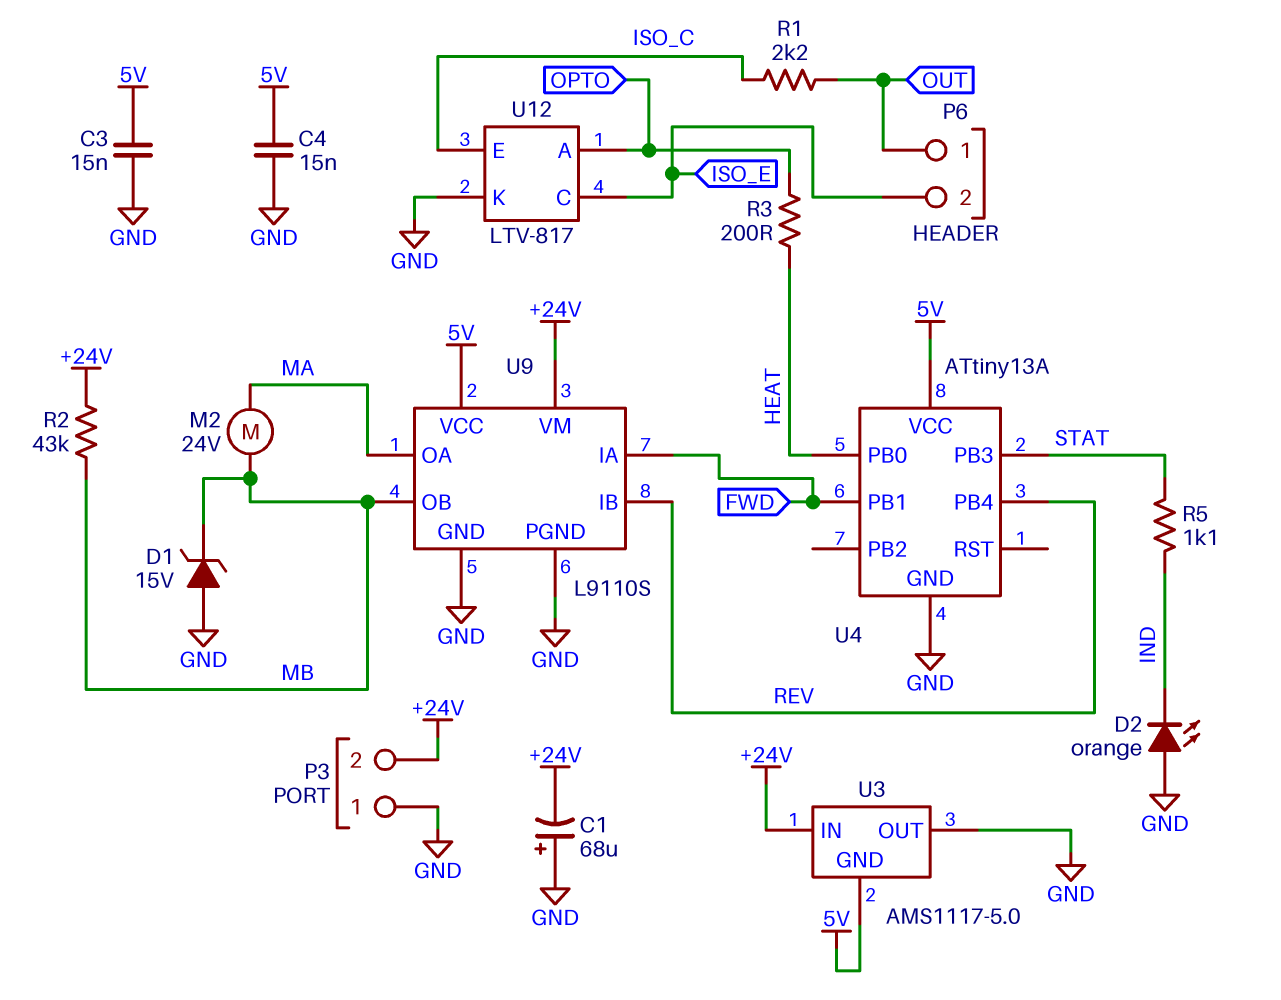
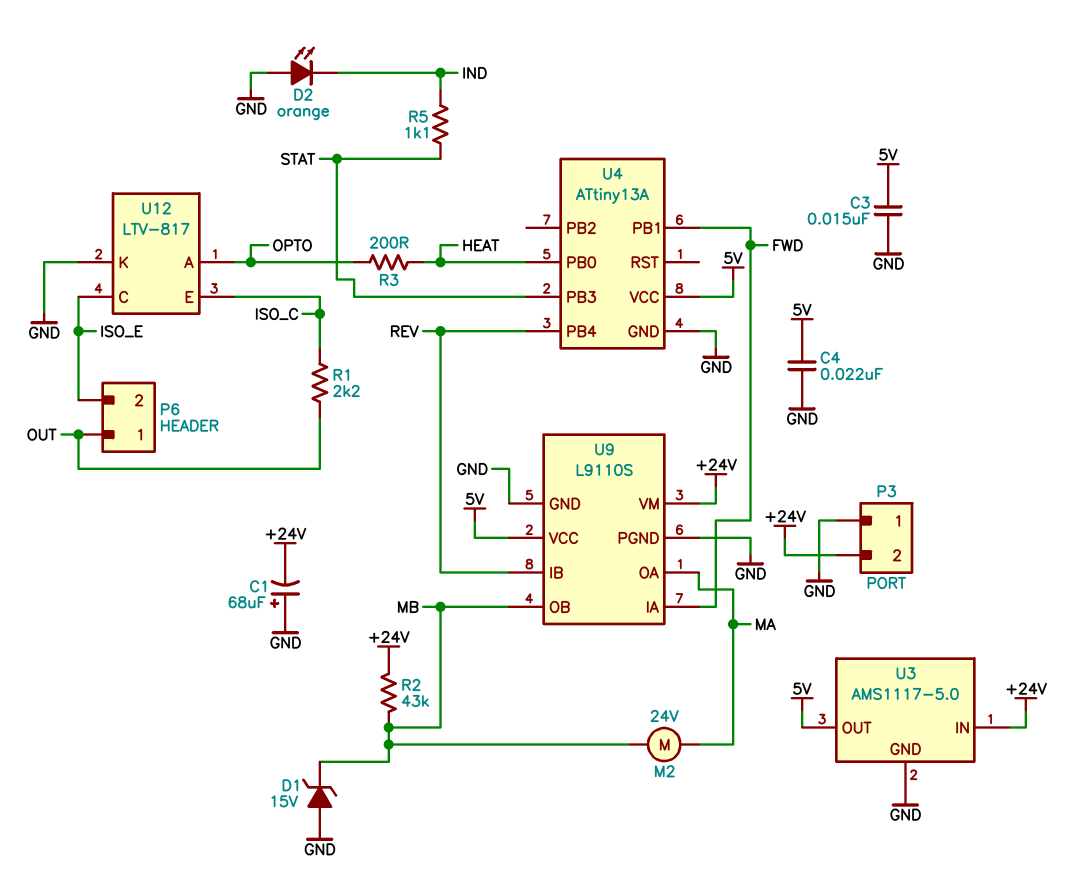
C4: 15nF (5V, GND) -> 22nF (5V, GND)
U3 pin GND: 5V -> GND
U3 pin OUT: GND -> 5V

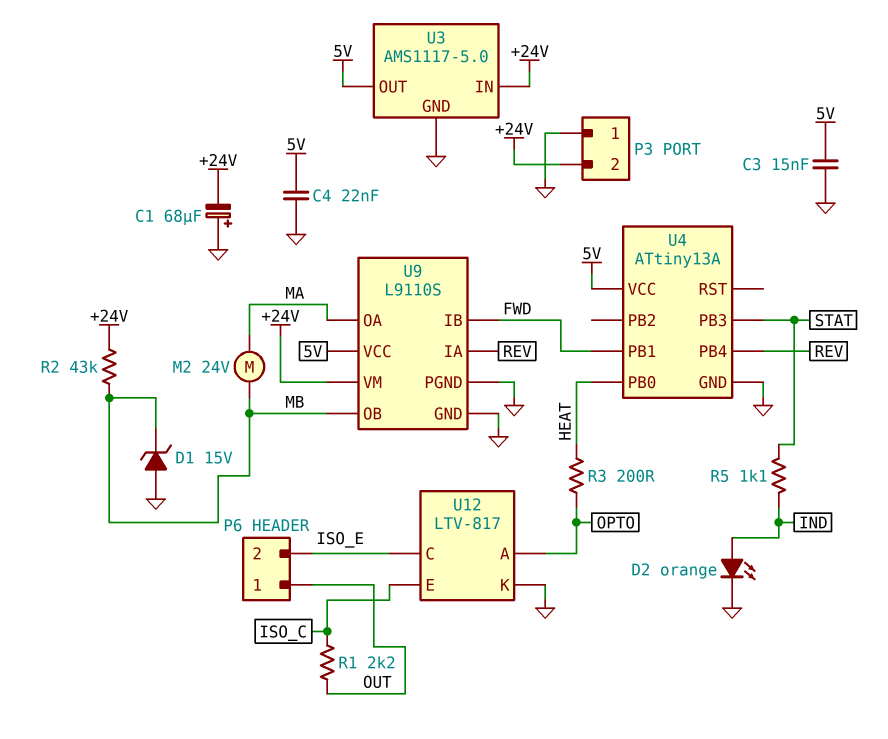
D2: LED orange (A GND, K IND) -> LED orange (A IND, K GND)
U9 pin IA: FWD -> REV
U9 pin IB: REV -> FWD

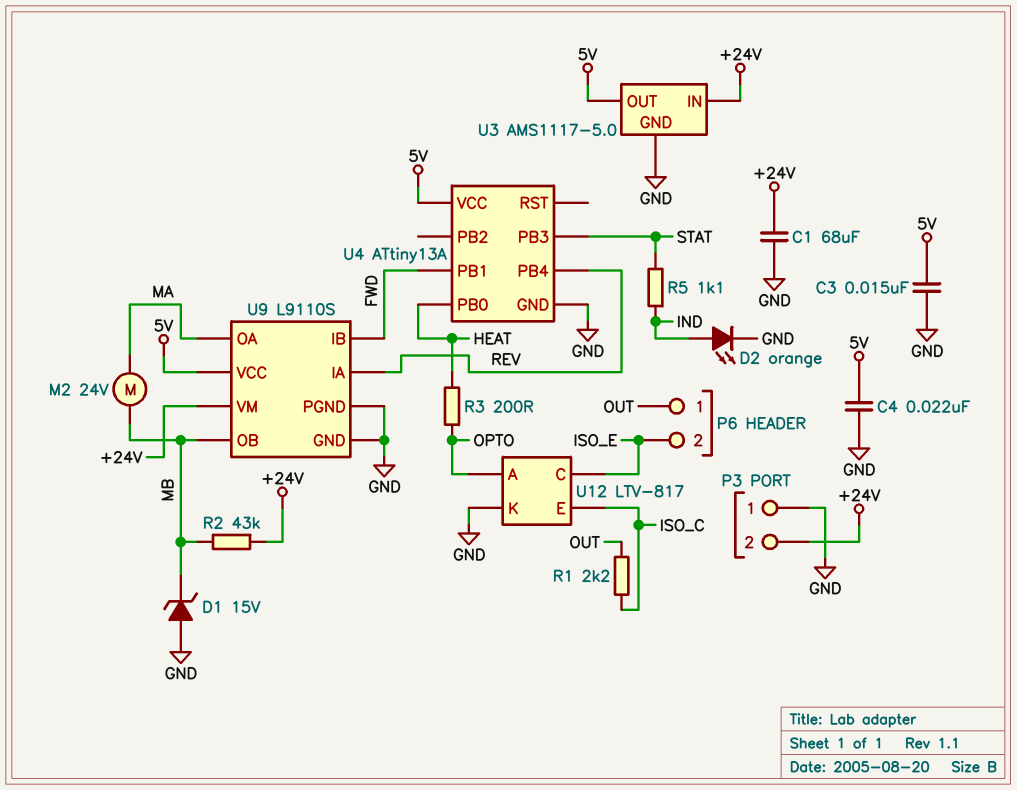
C1: 68uF (plus GND, minus +24V) -> 68uF (+24V, GND)

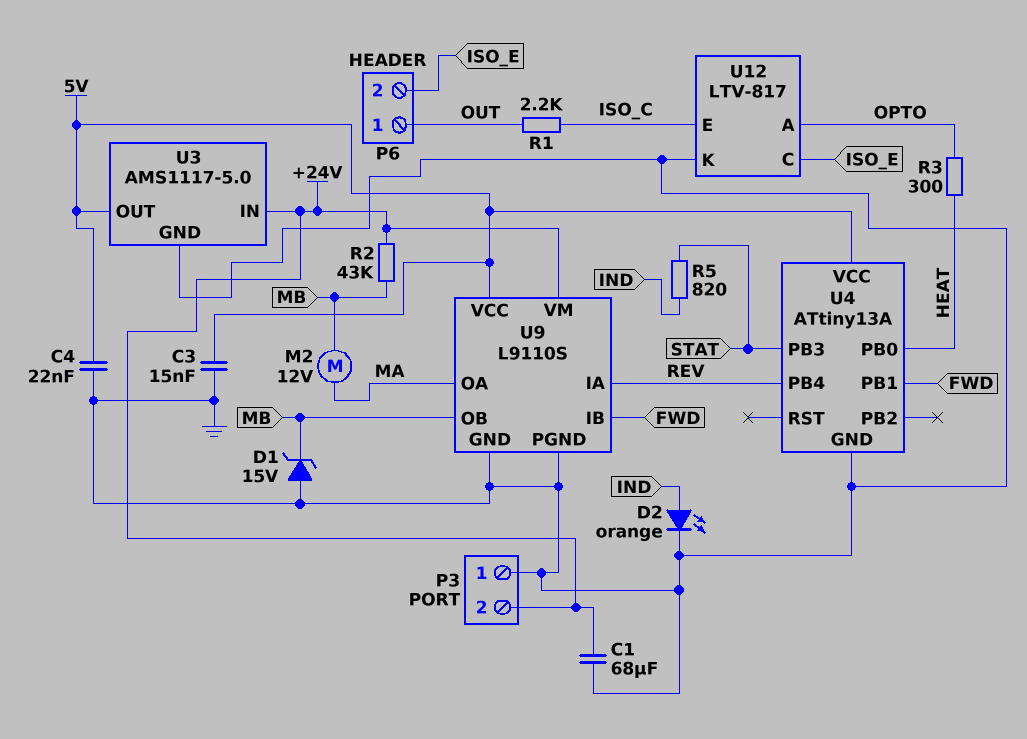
M2: motor 24V (MA, MB) -> motor 12V (MA, MB)
R3: 200 (HEAT, OPTO) -> 300 (HEAT, OPTO)
R5: 1.1k (IND, STAT) -> 820 (IND, STAT)

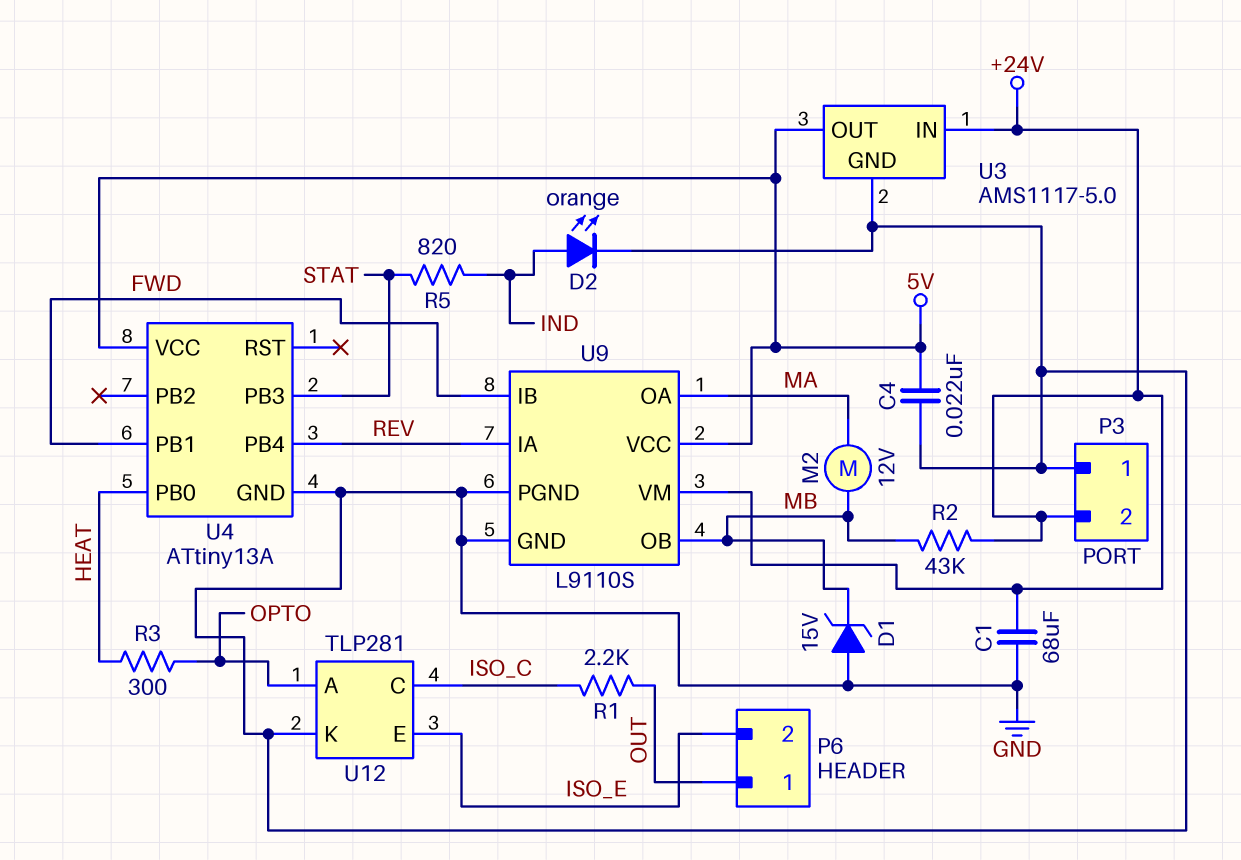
C3: 15nF (5V, GND) -> none
U12: LTV-817 -> TLP281
U12 pin C: ISO_E -> ISO_C
U12 pin E: ISO_C -> ISO_E

